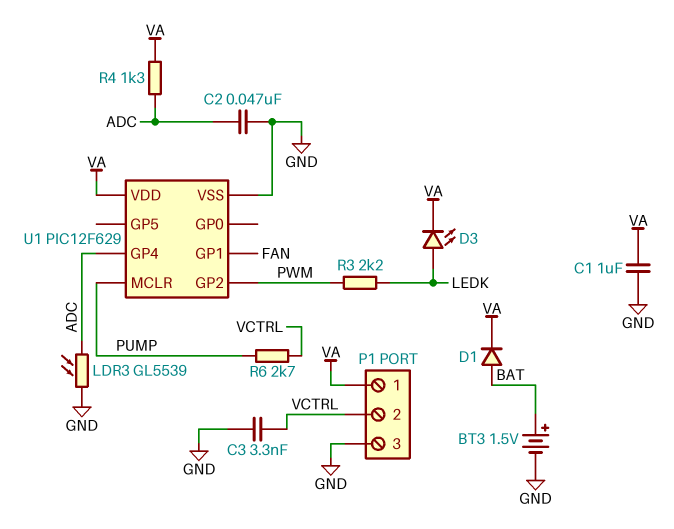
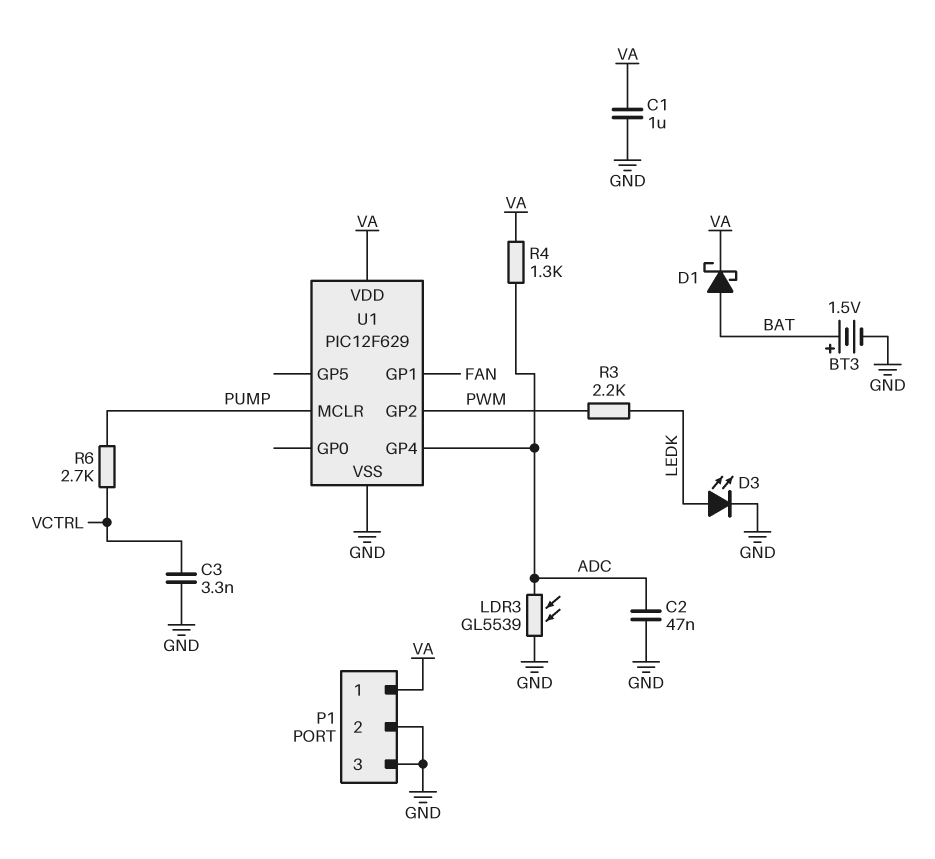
D1: diode (A BAT, K VA) -> schottky (A BAT, K VA)
D3: LED (A LEDK, K VA) -> LED (A LEDK, K GND)
P1 pin 2: VCTRL -> GND

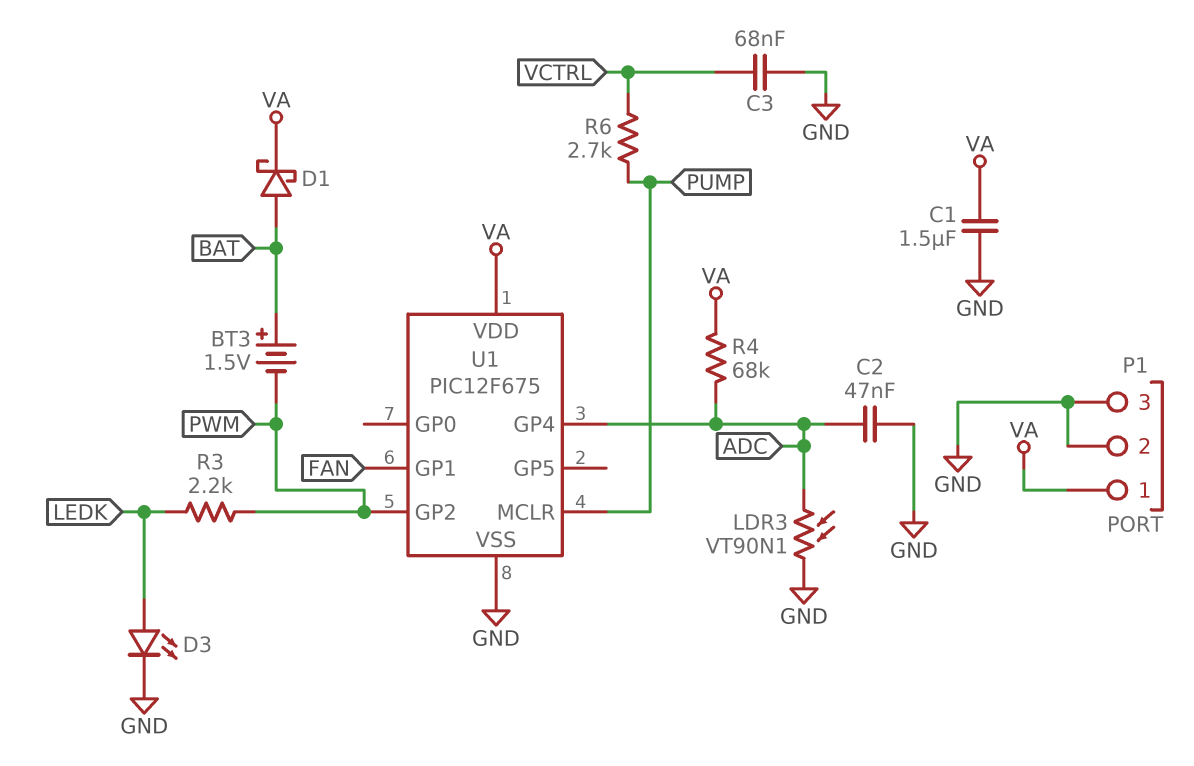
BT3: 1.5V (plus BAT, minus GND) -> 1.5V (plus BAT, minus PWM)
C1: 1uF (GND, VA) -> 1.5uF (GND, VA)
C3: 3.3nF (GND, VCTRL) -> 68nF (GND, VCTRL)
LDR3: GL5539 (ADC, GND) -> VT90N1 (ADC, GND)
R4: 1.3k (ADC, VA) -> 68k (ADC, VA)
U1: PIC12F629 -> PIC12F675

